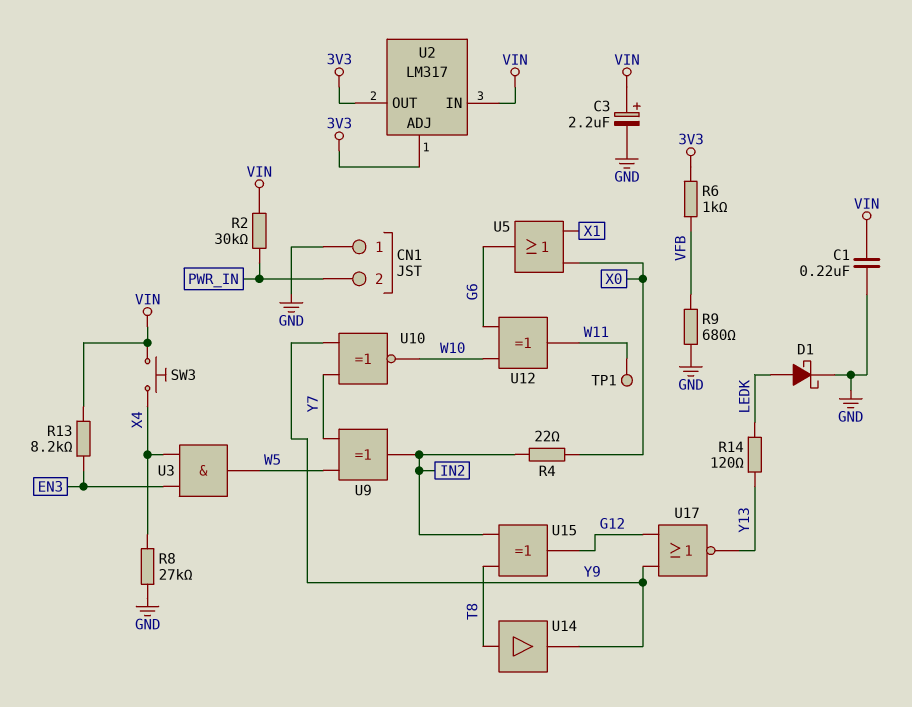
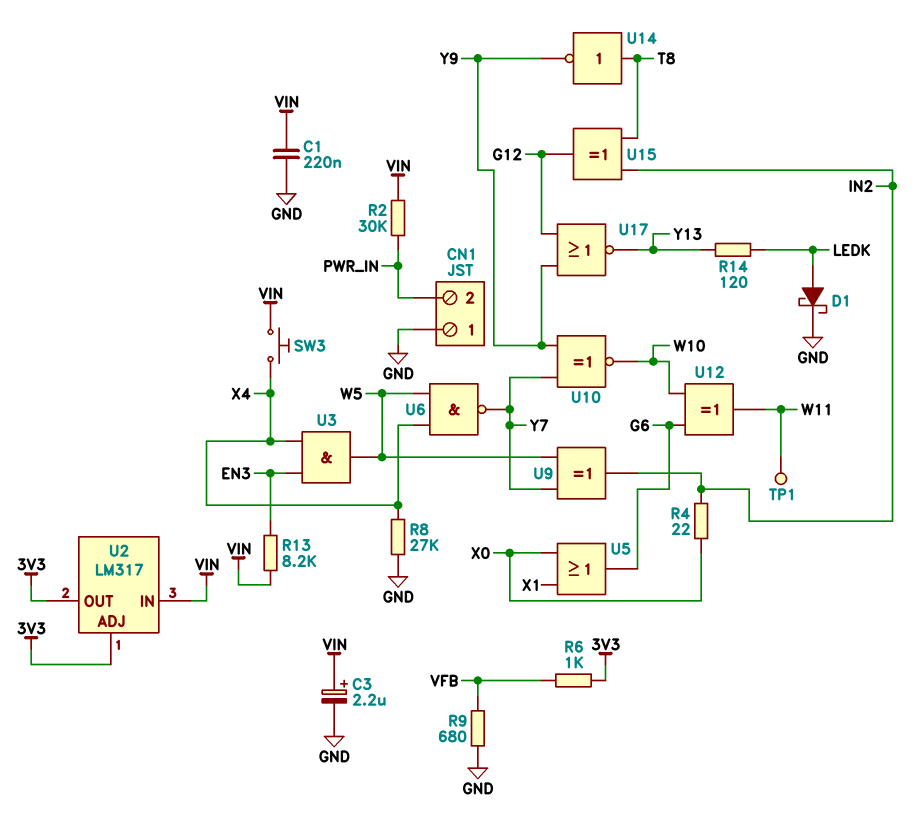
U6: none -> NAND (in W5, in X4, out Y7)
U14: buffer (in T8, out Y9) -> NOT (in T8, out Y9)

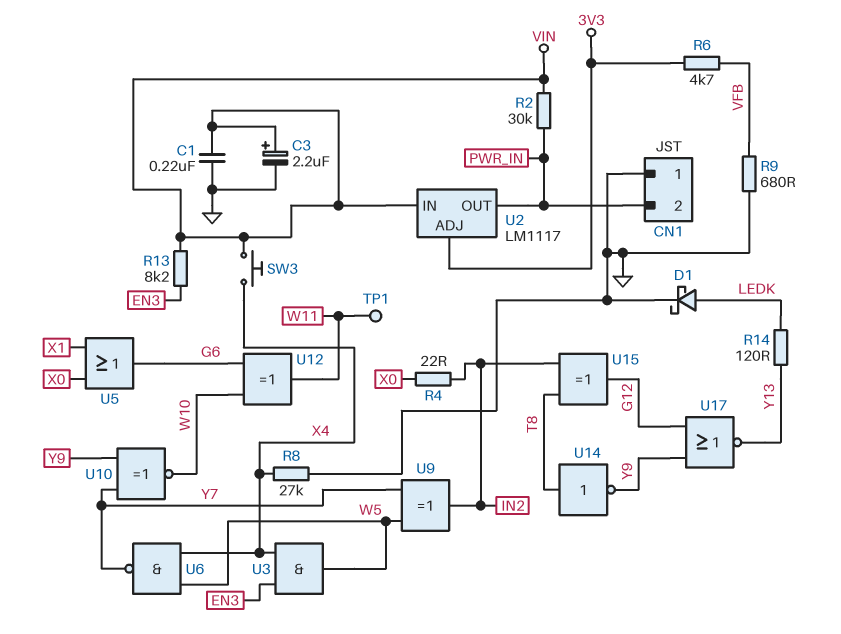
R6: 1k (3V3, VFB) -> 4.7k (3V3, VFB)
U2: LM317 -> LM1117
U2 pin OUT: 3V3 -> PWR_IN

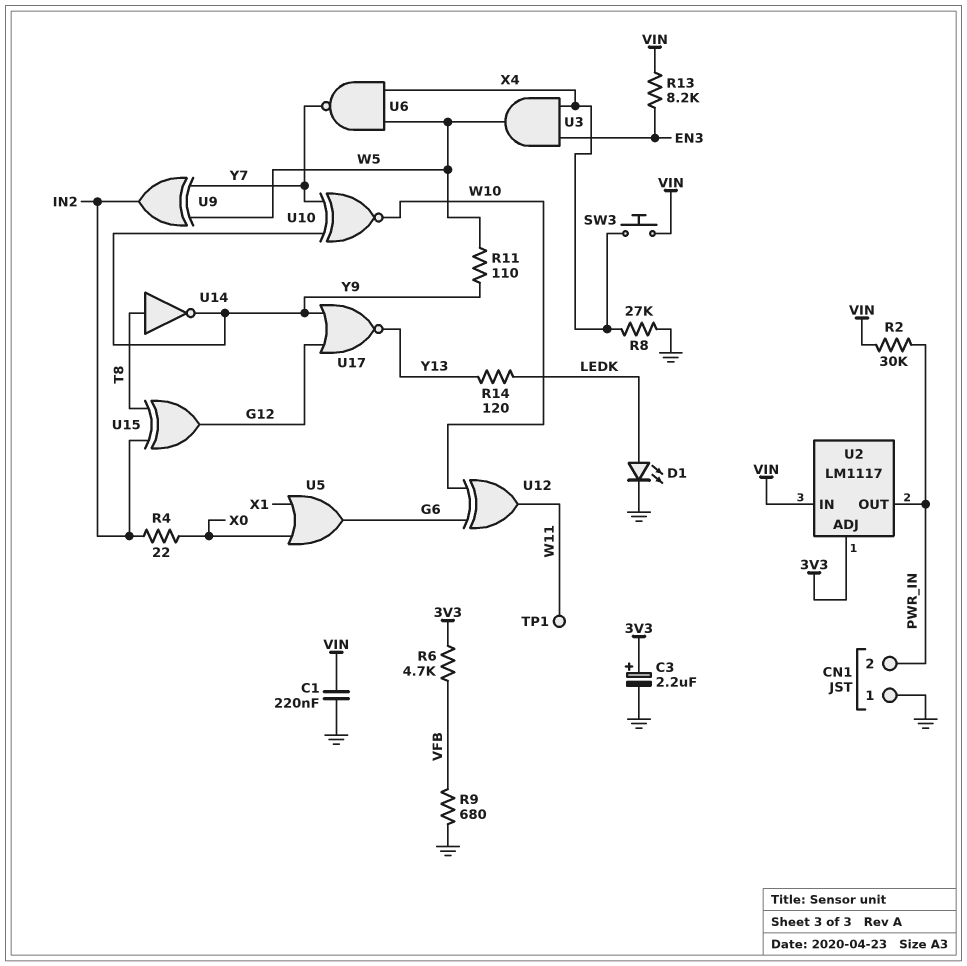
C3: 2.2uF (plus VIN, minus GND) -> 2.2uF (plus 3V3, minus GND)
D1: schottky (A LEDK, K GND) -> LED (A LEDK, K GND)
R11: none -> 110 (W5, Y9)

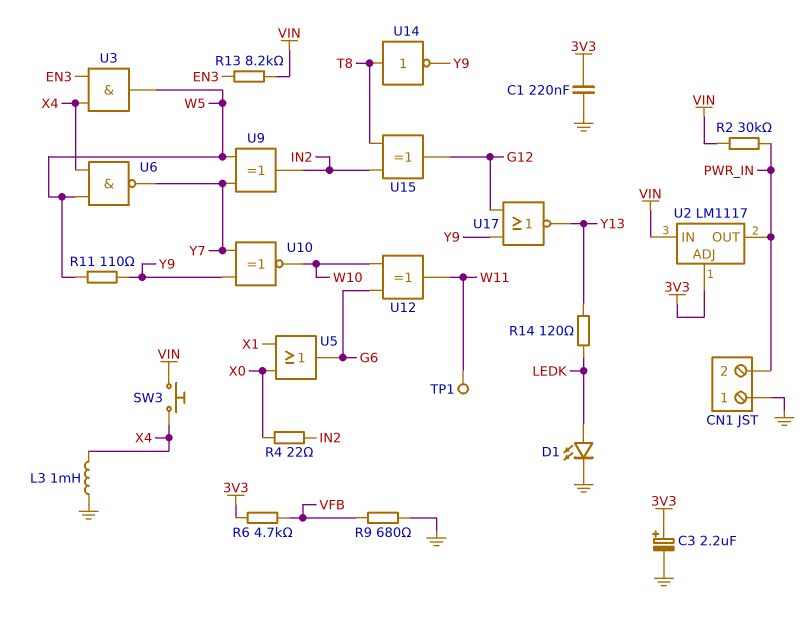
C1: 220nF (GND, VIN) -> 220nF (3V3, GND)
L3: none -> 1mH (GND, X4)
R8: 27k (GND, X4) -> none

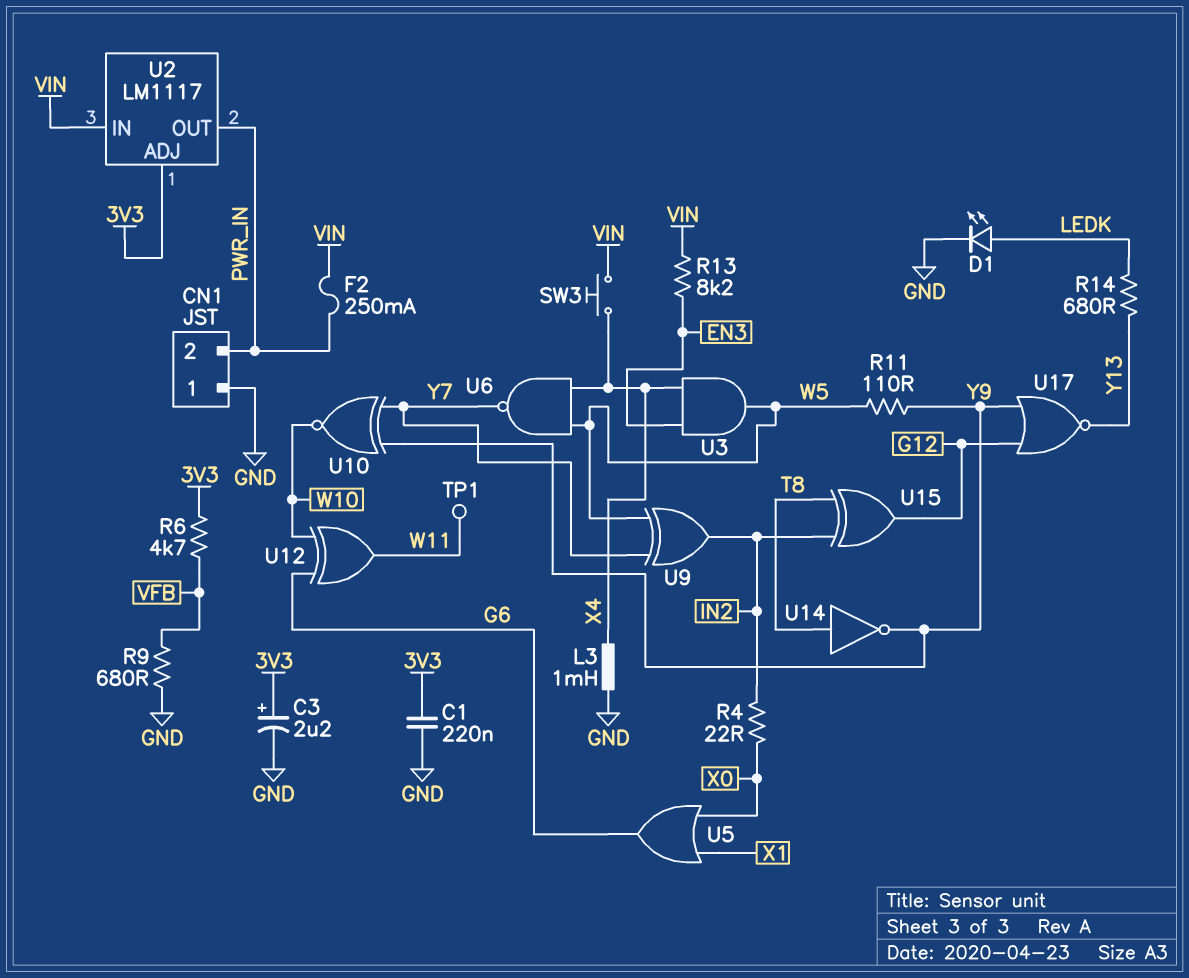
F2: none -> 250mA (PWR_IN, VIN)
R2: 30k (PWR_IN, VIN) -> none
R14: 120 (LEDK, Y13) -> 680 (LEDK, Y13)

